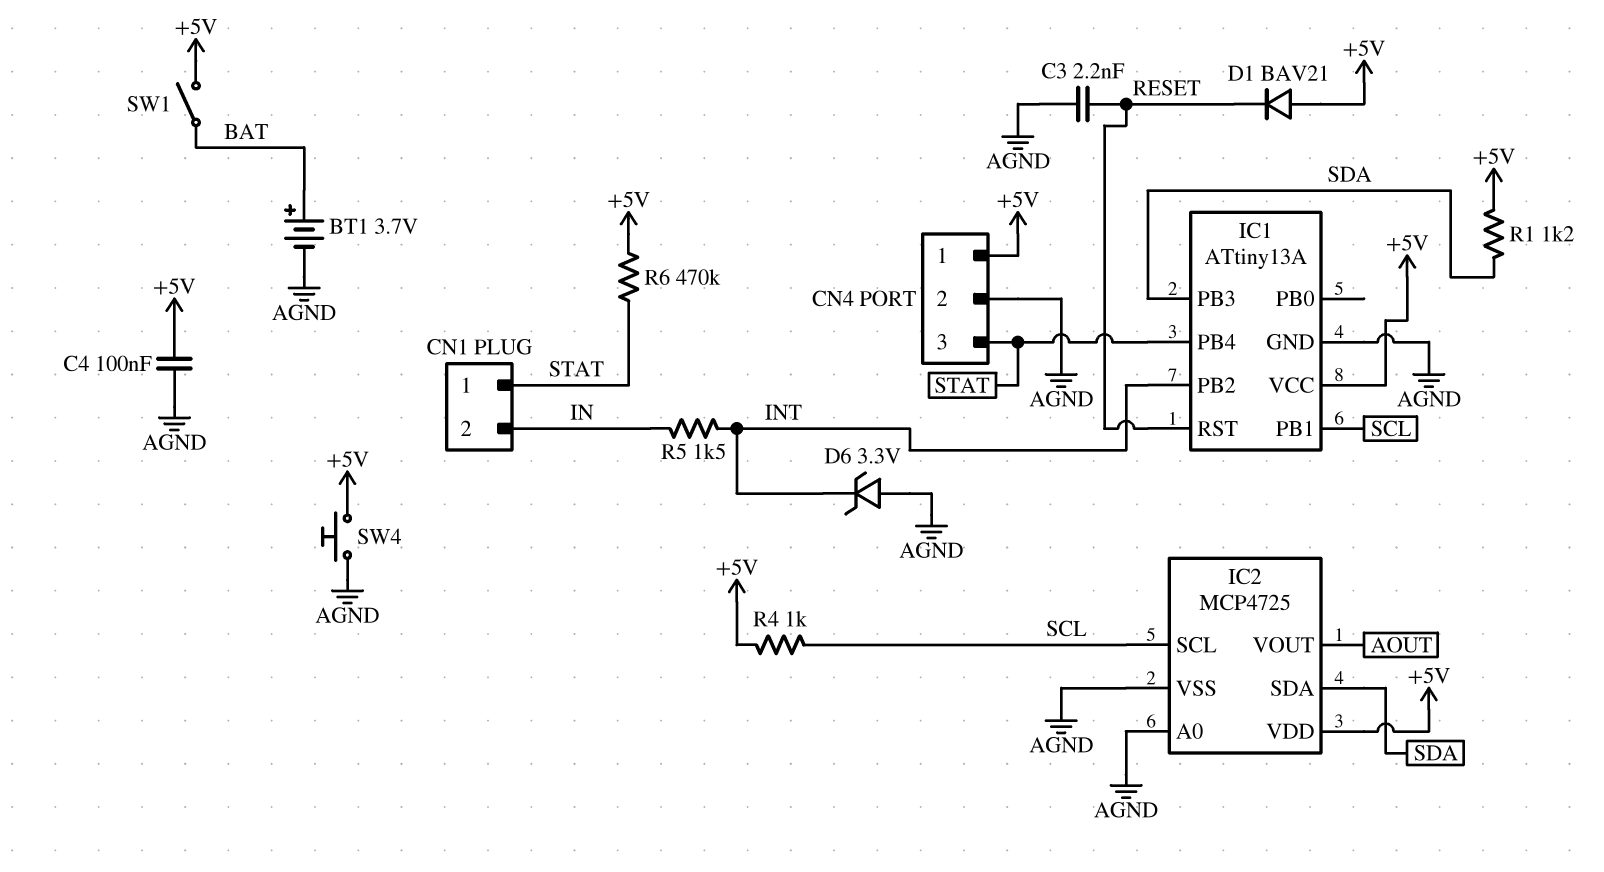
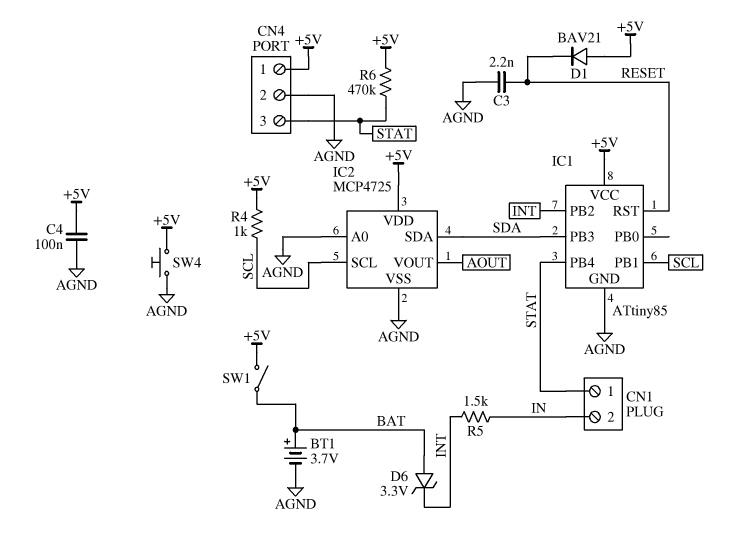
D6: zener 3.3V (A AGND, K INT) -> zener 3.3V (A BAT, K INT)
IC1: ATtiny13A -> ATtiny85
R1: 1.2k (+5V, SDA) -> none

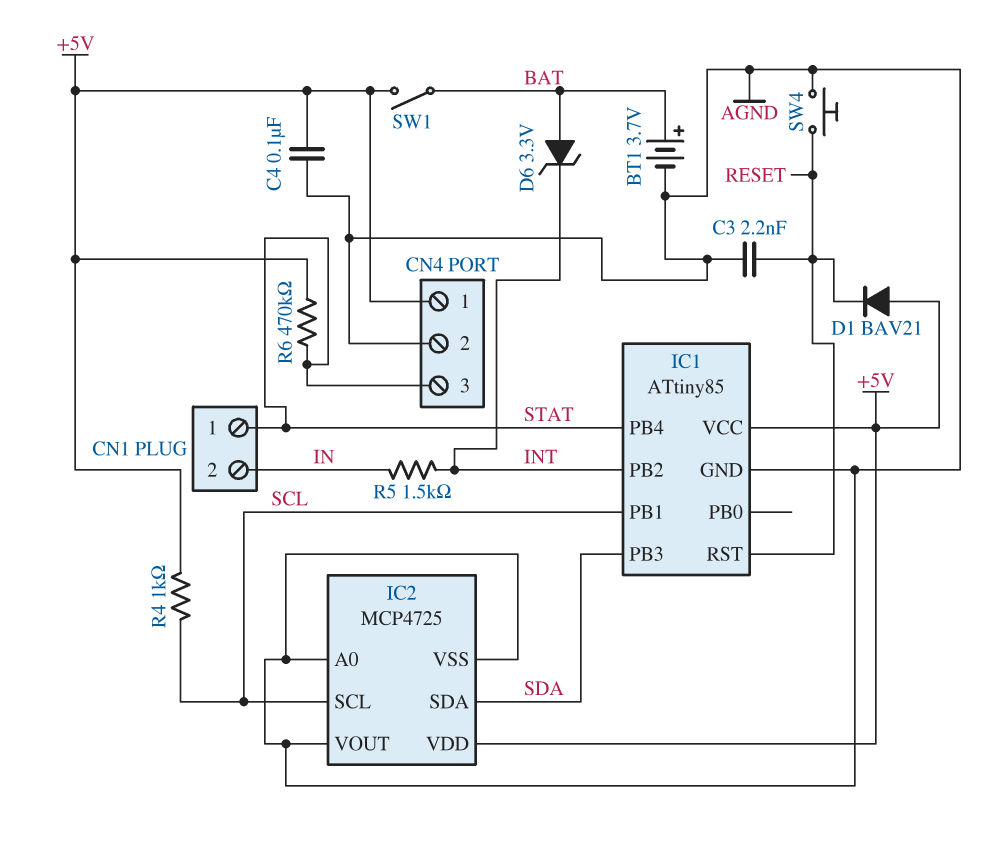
IC2 pin VOUT: AOUT -> AGND
SW4: button (+5V, AGND) -> button (AGND, RESET)

